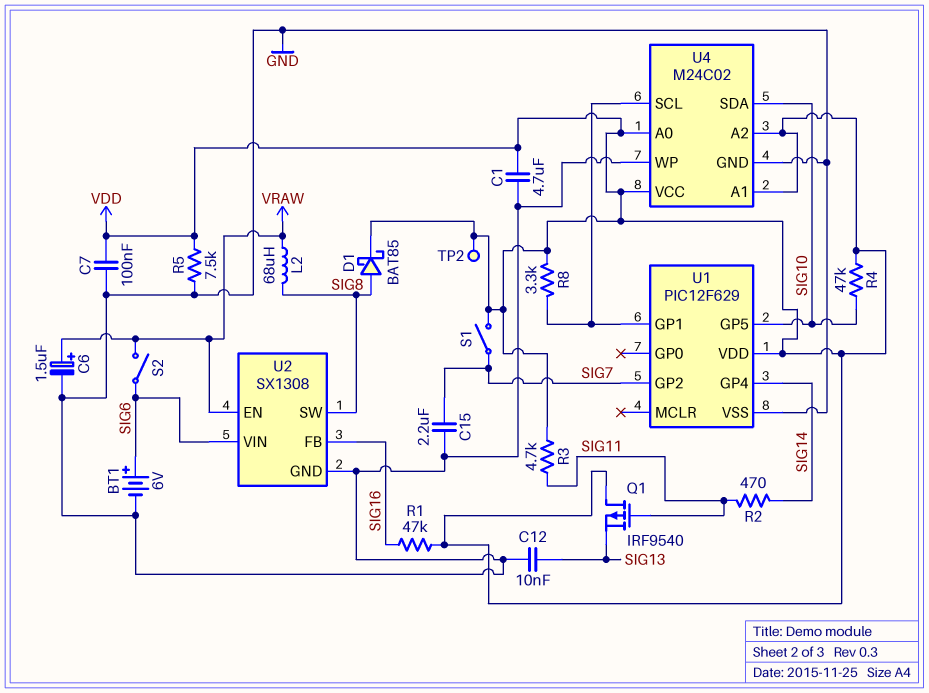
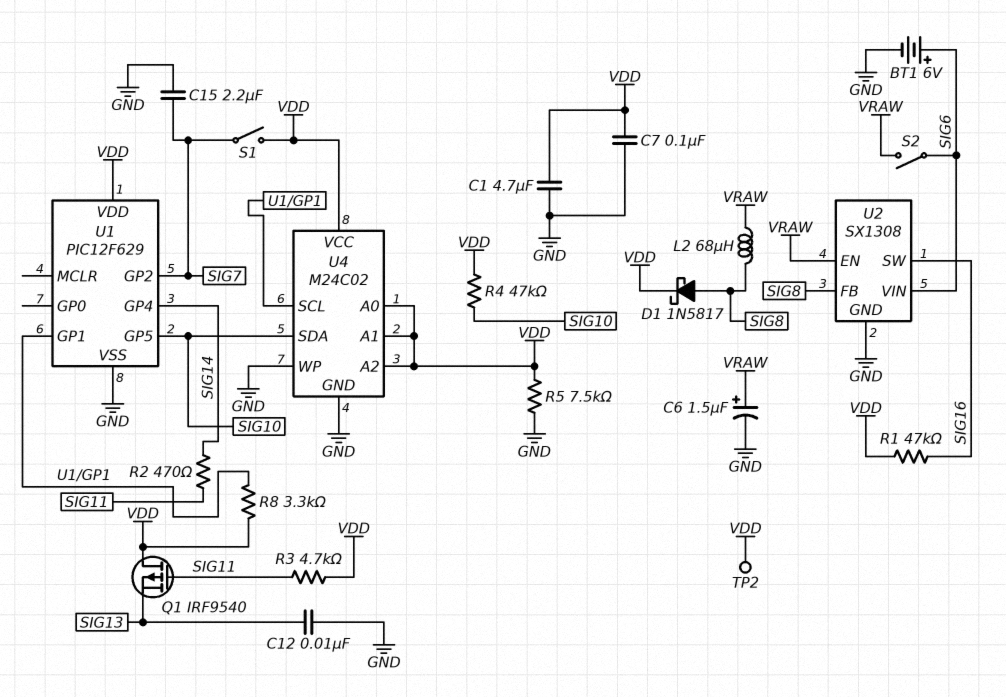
D1: schottky BAT85 (A SIG8, K VDD) -> schottky 1N5817 (A SIG8, K VDD)
U2 pin FB: SIG16 -> SIG8
U2 pin SW: SIG8 -> SIG16

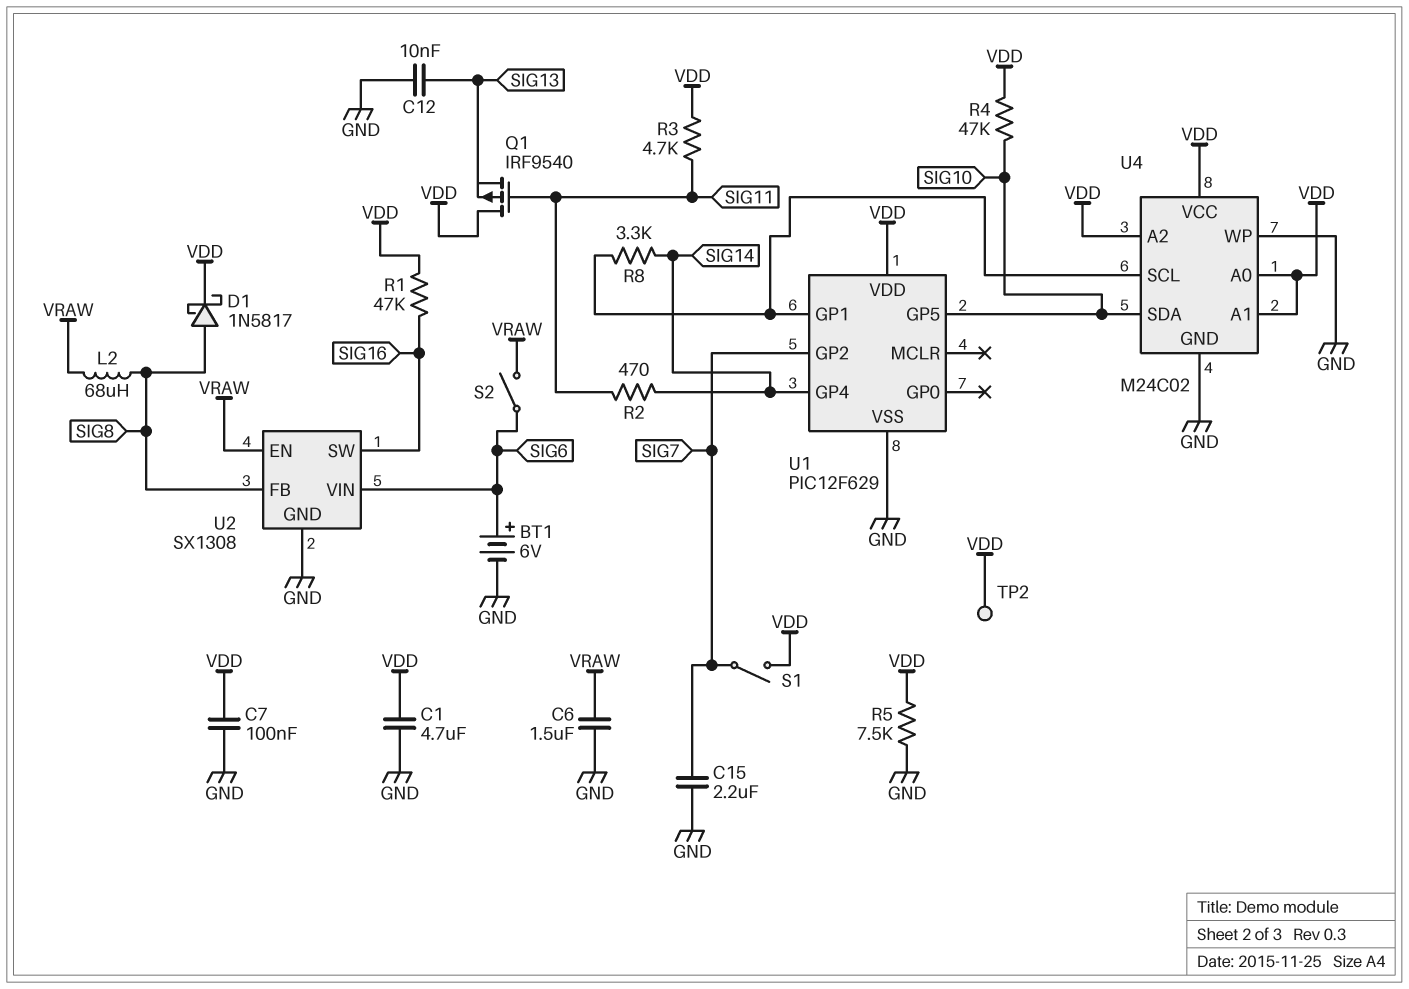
C6: 1.5uF (plus VRAW, minus GND) -> 1.5uF (GND, VRAW)
R8: 3.3k (U1/GP1, VDD) -> 3.3k (SIG14, U1/GP1)

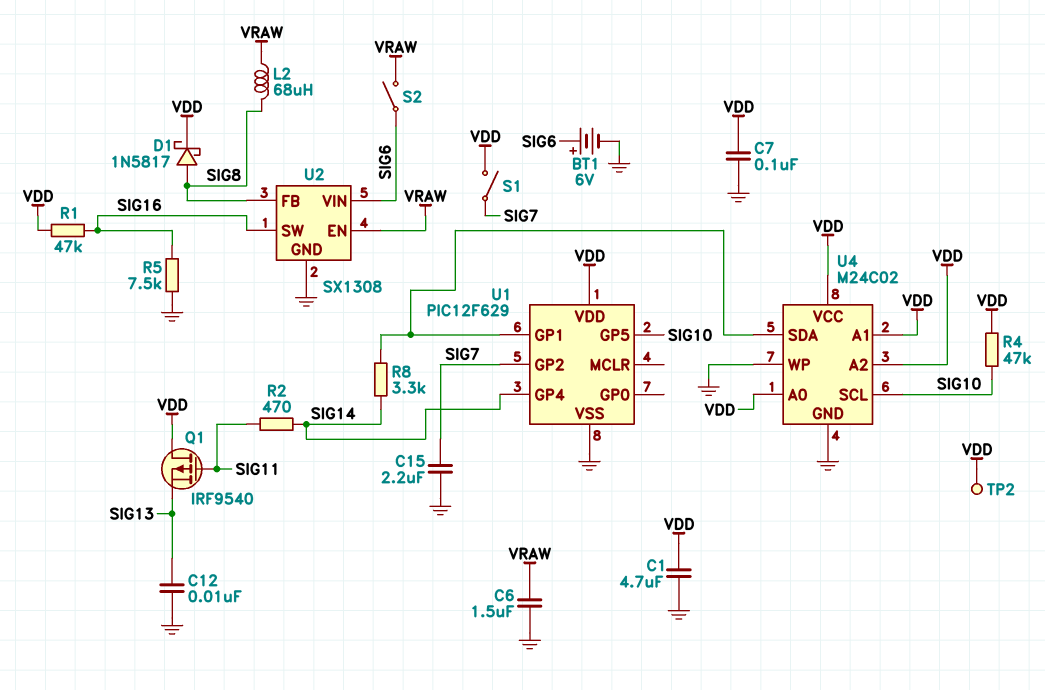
R3: 4.7k (SIG11, VDD) -> none
R5: 7.5k (GND, VDD) -> 7.5k (GND, SIG16)
U4 pin SCL: U1/GP1 -> SIG10
U4 pin SDA: SIG10 -> U1/GP1

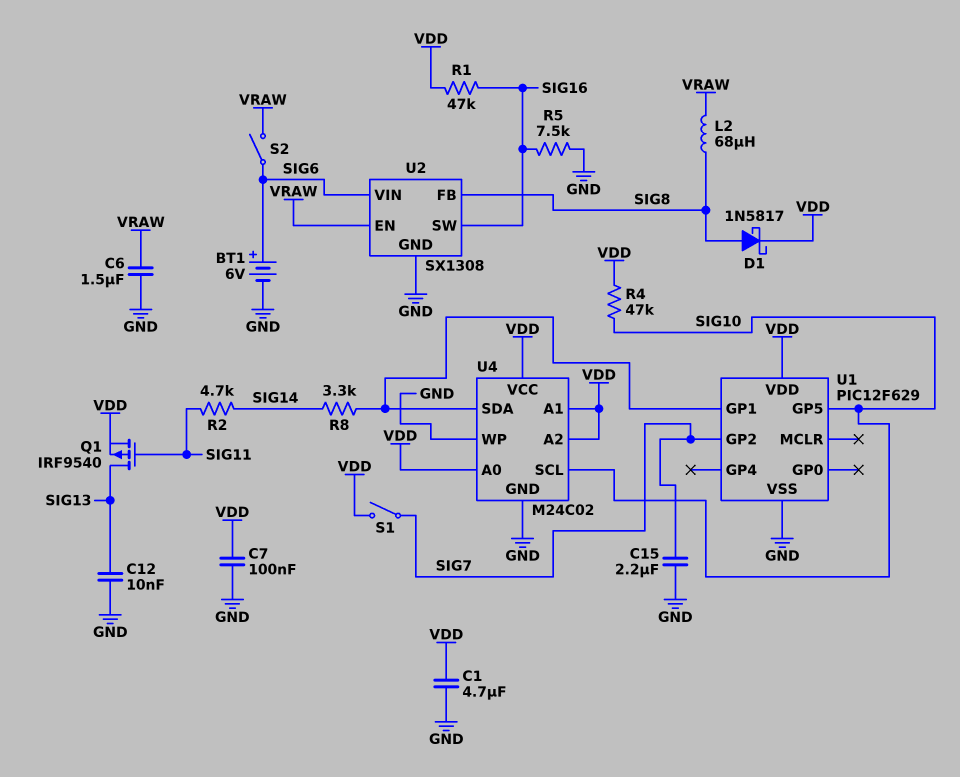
Q1: PMOS IRF9540 (G SIG11, D VDD, S SIG13) -> PMOS IRF9540 (G SIG11, D SIG13, S VDD)
R2: 470 (SIG11, SIG14) -> 4.7k (SIG11, SIG14)
TP2: test point (VDD) -> none
U1 pin GP4: SIG14 -> none

